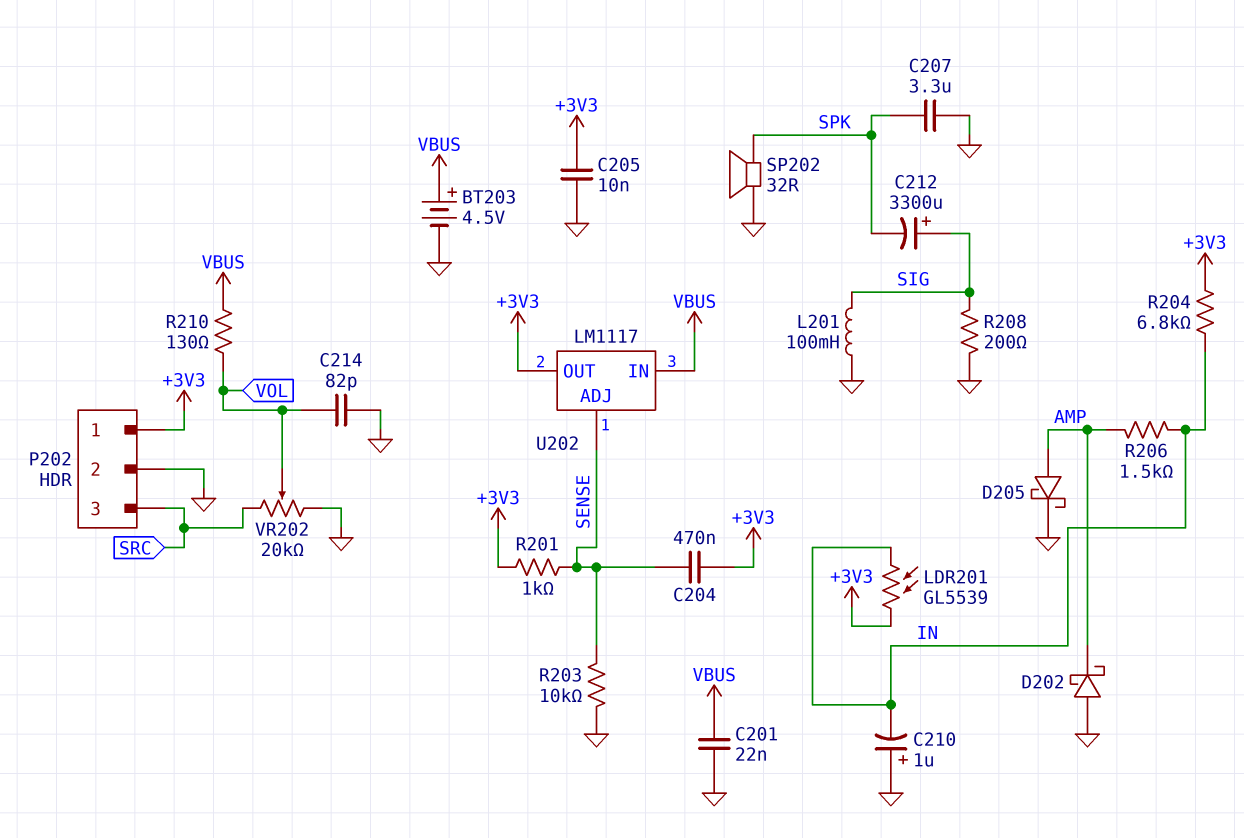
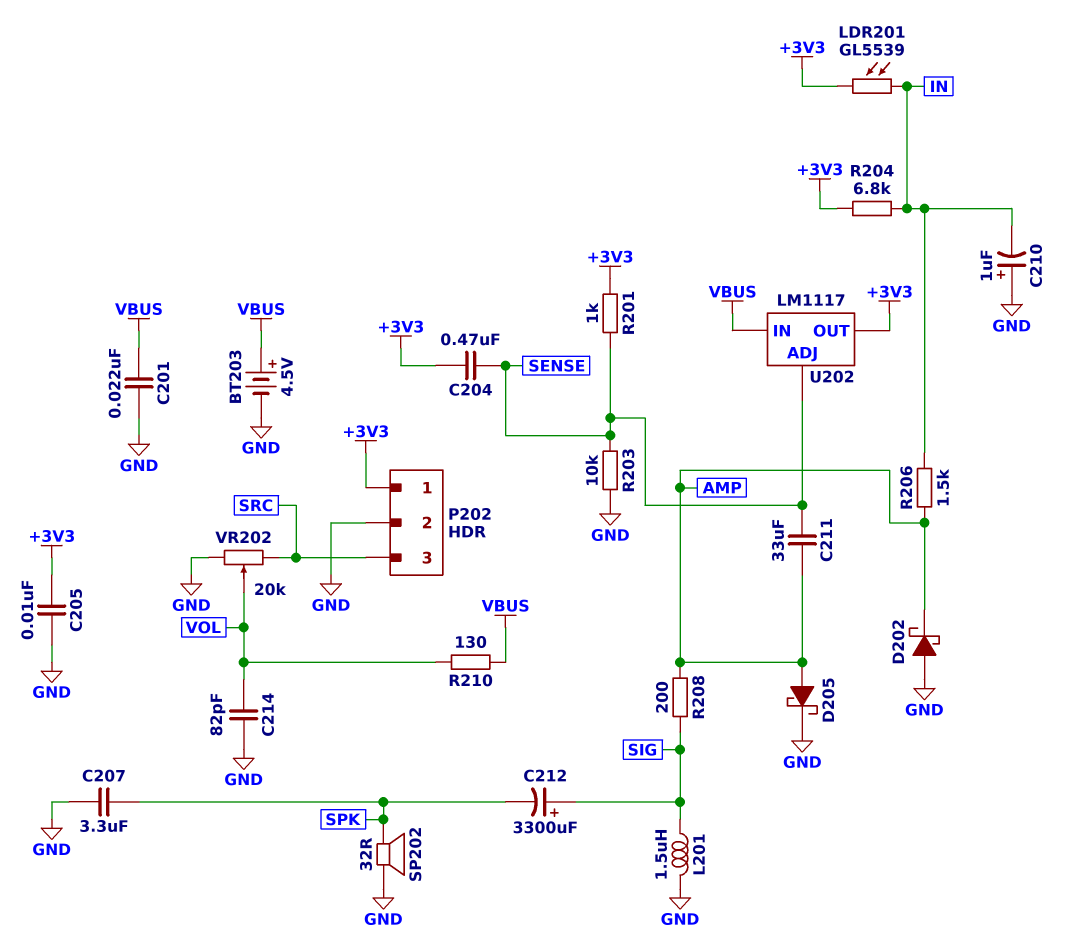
C211: none -> 33uF (AMP, SENSE)
L201: 100mH (GND, SIG) -> 1.5uH (GND, SIG)
R208: 200 (GND, SIG) -> 200 (AMP, SIG)

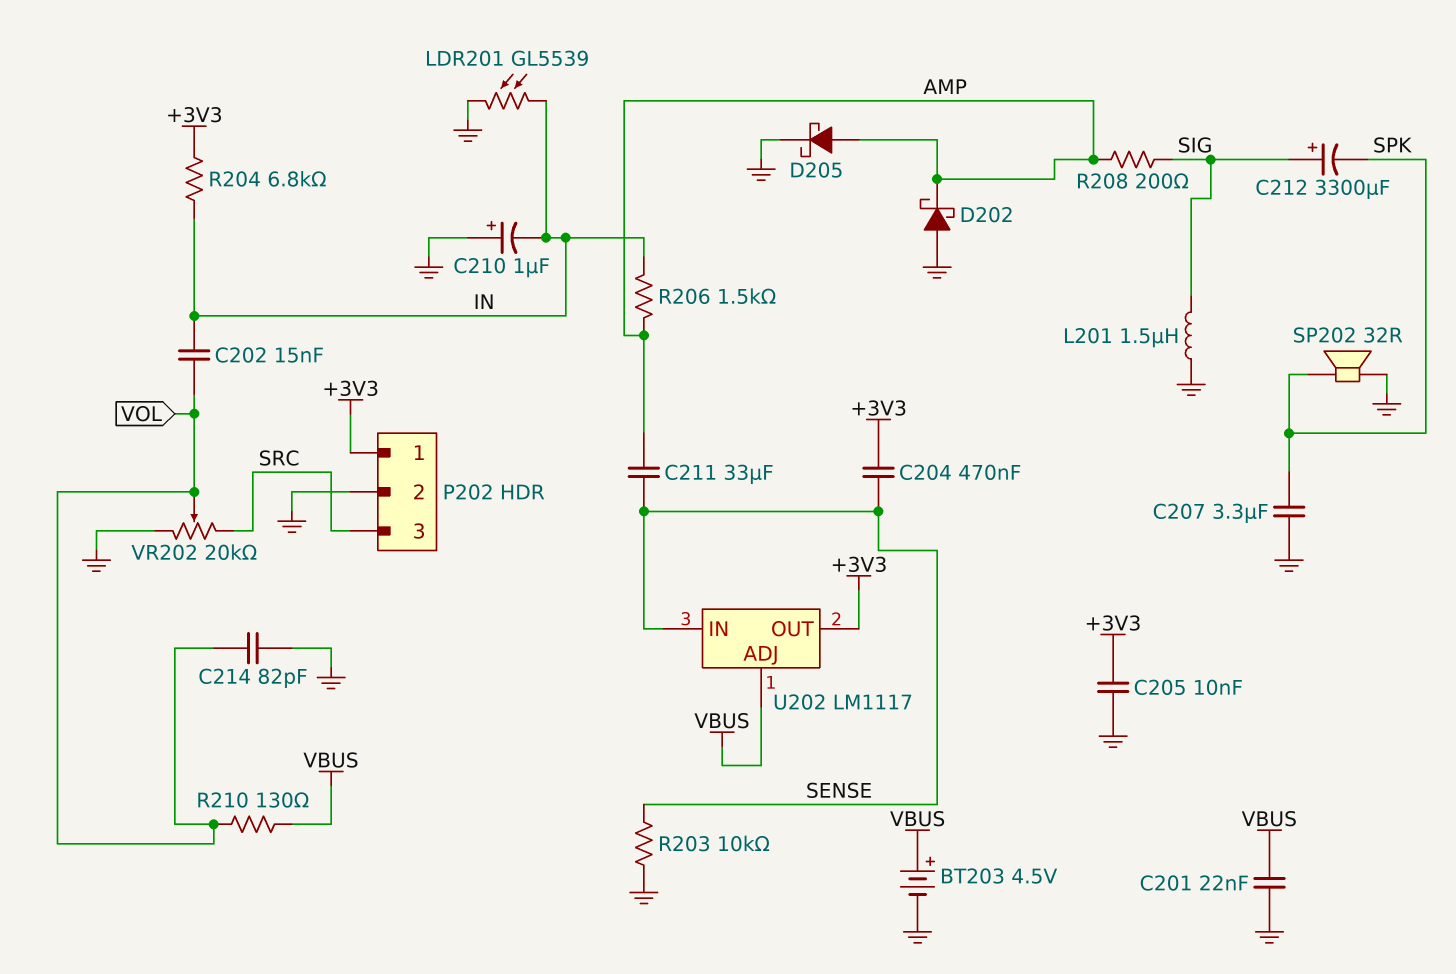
C202: none -> 15nF (IN, VOL)
LDR201: GL5539 (+3V3, IN) -> GL5539 (GND, IN)
R201: 1k (+3V3, SENSE) -> none
U202 pin ADJ: SENSE -> VBUS
U202 pin IN: VBUS -> SENSE

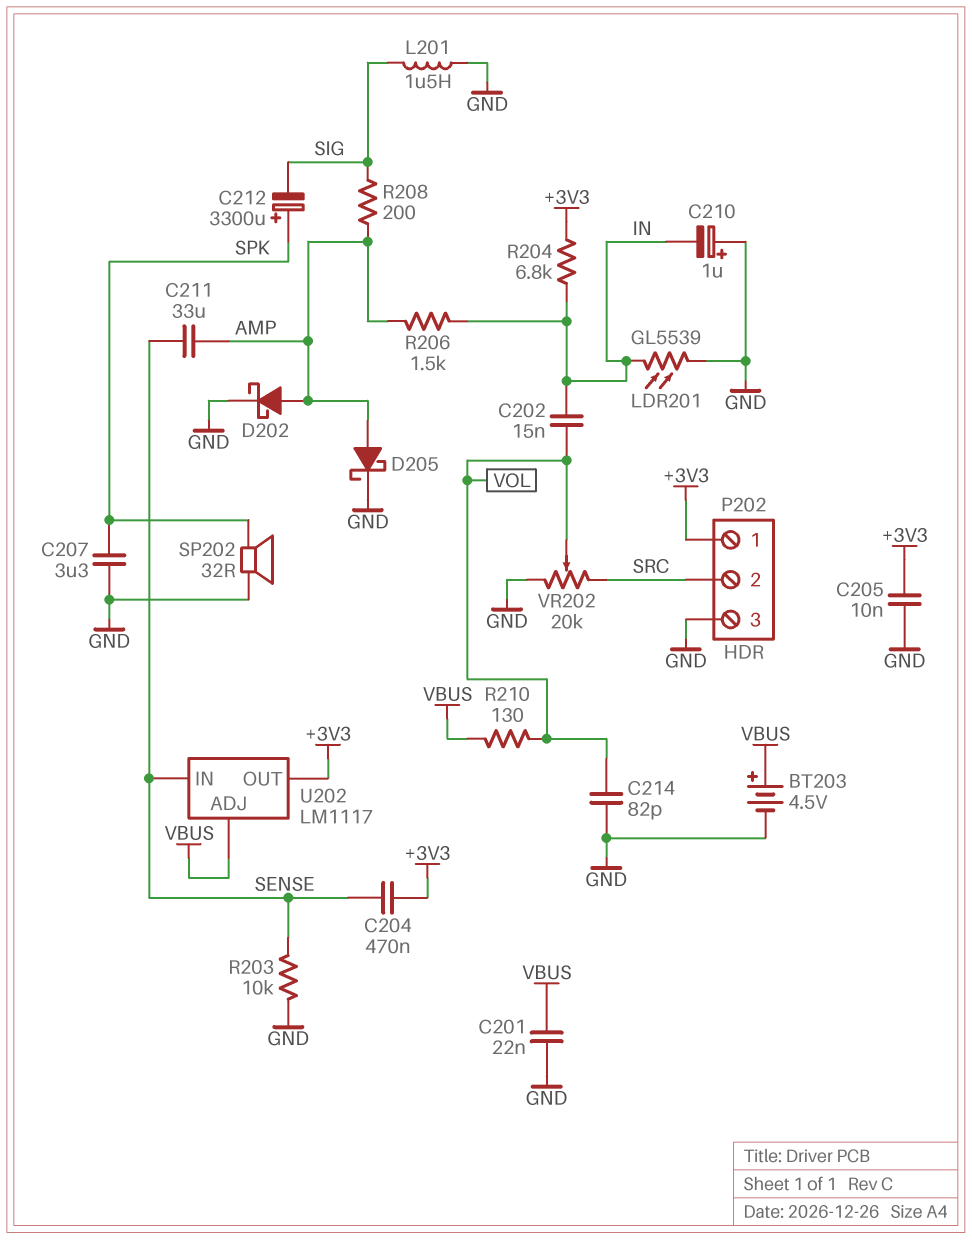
C212: 3300uF (plus SIG, minus SPK) -> 3300uF (plus SPK, minus SIG)
D202: schottky (A GND, K AMP) -> schottky (A AMP, K GND)
P202 pin 2: GND -> SRC
P202 pin 3: SRC -> GND

